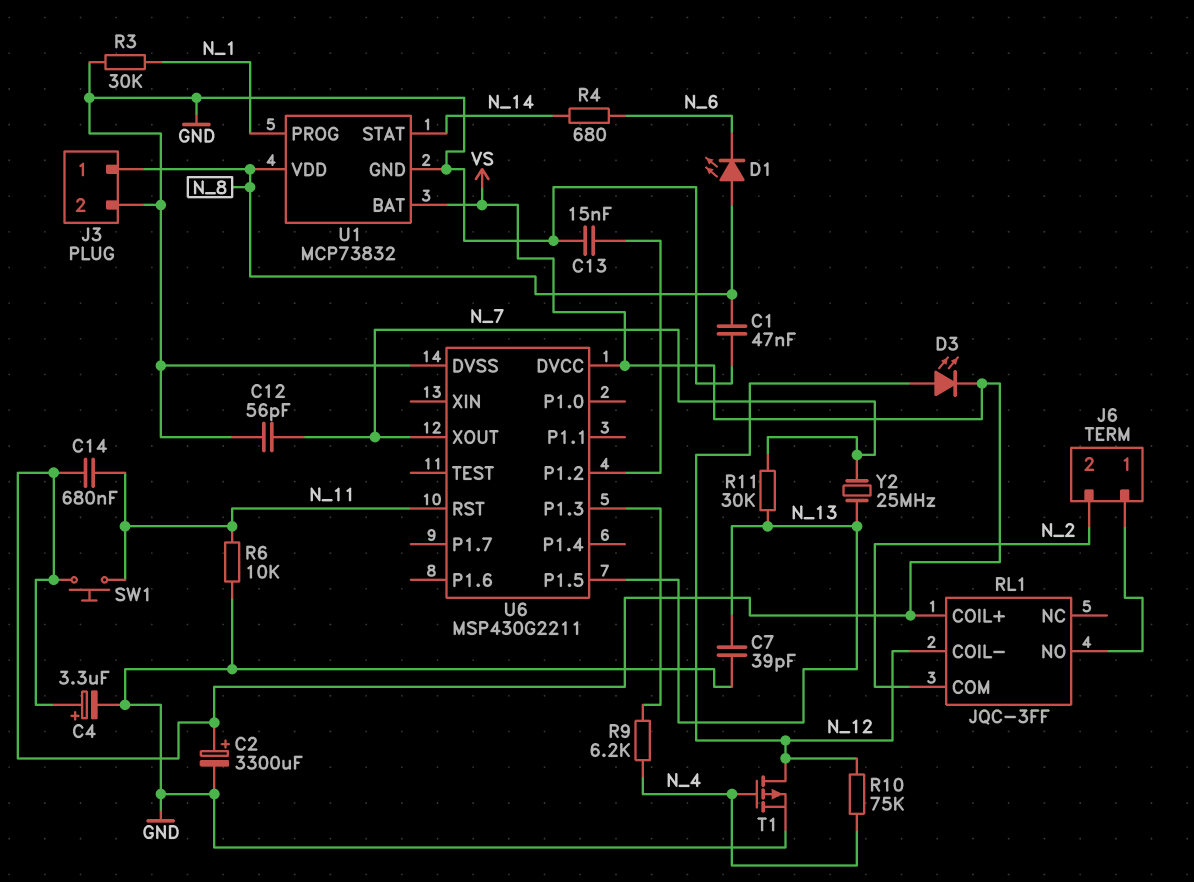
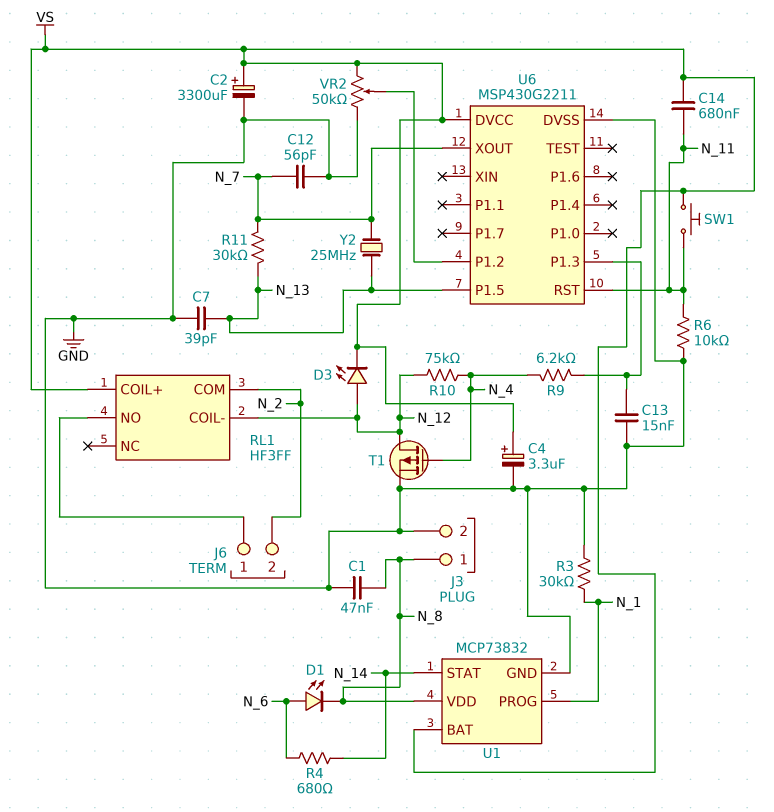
C13: 15nF (GND, U6/P1.2) -> 15nF (GND, U6/P1.3)
D1: LED (A N_8, K N_6) -> LED (A N_6, K N_8)
RL1: JQC-3FF -> HF3FF
VR2: none -> 50k (GND, VS, wiper U6/P1.2)

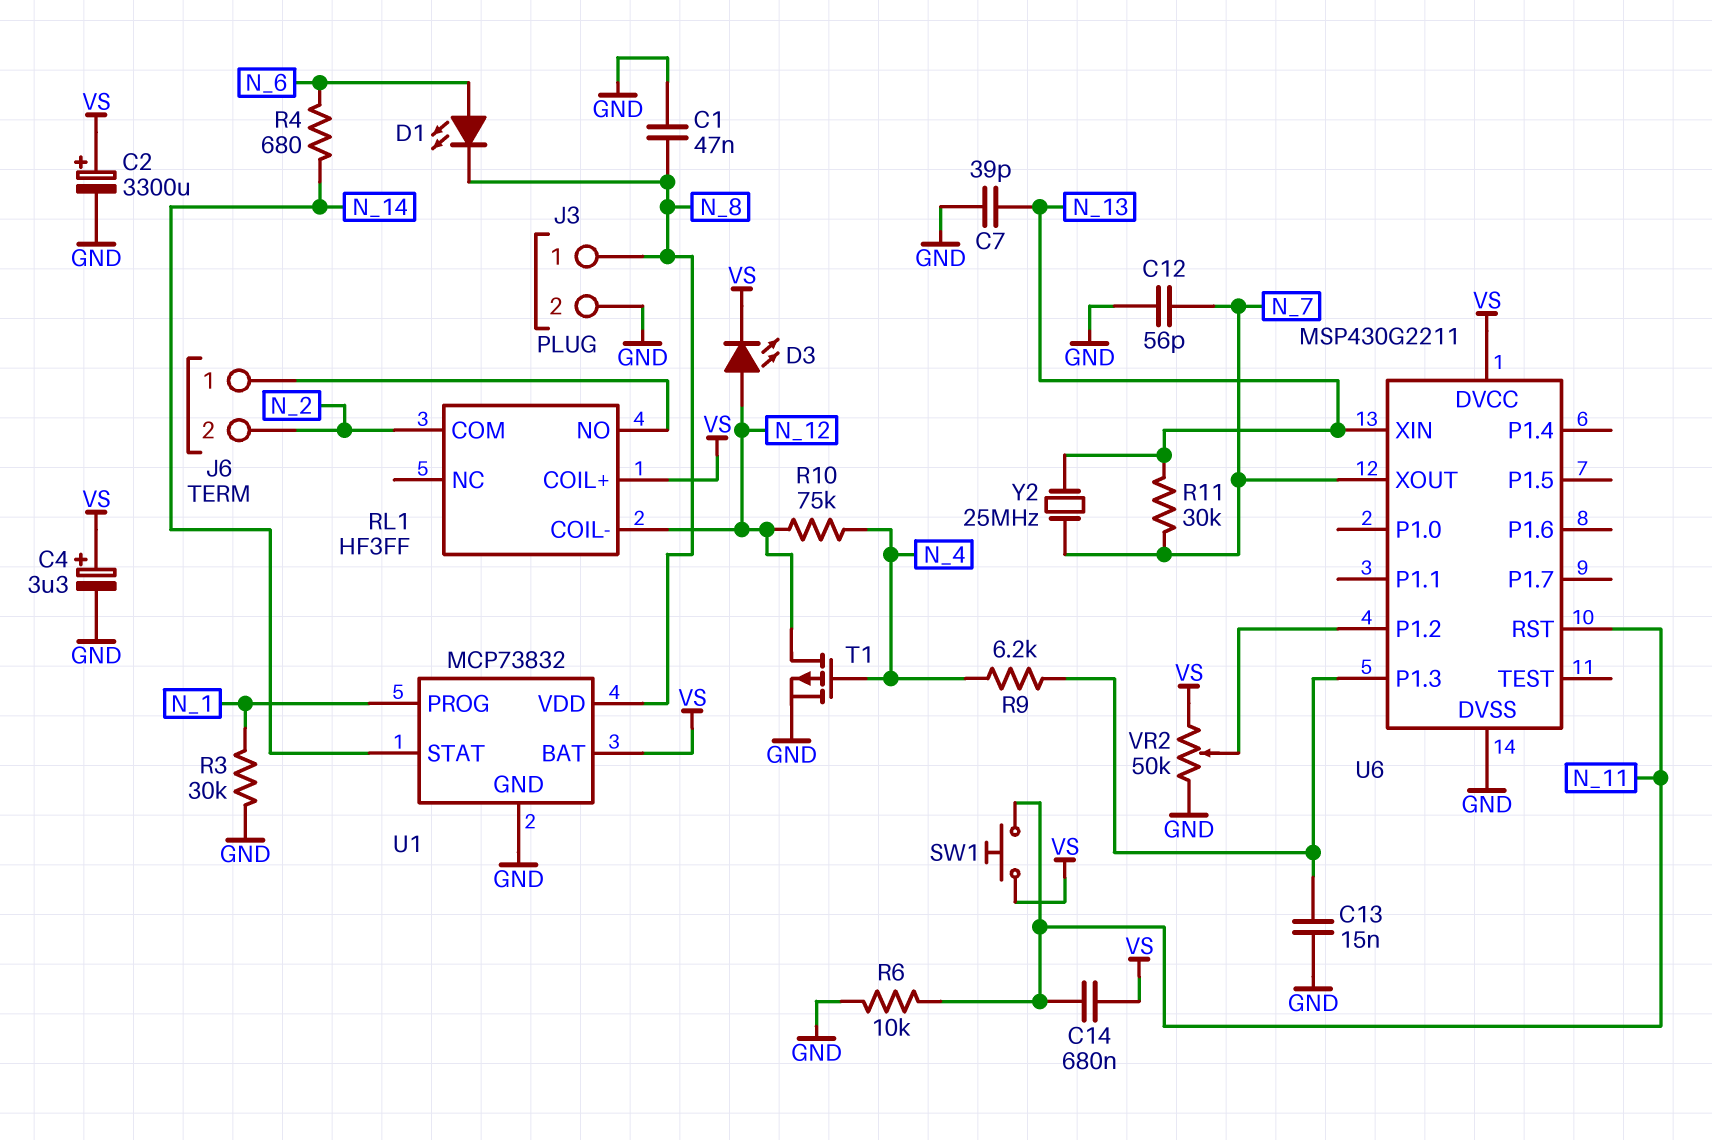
U6 pin P1.5: N_13 -> none
U6 pin XIN: none -> N_13

